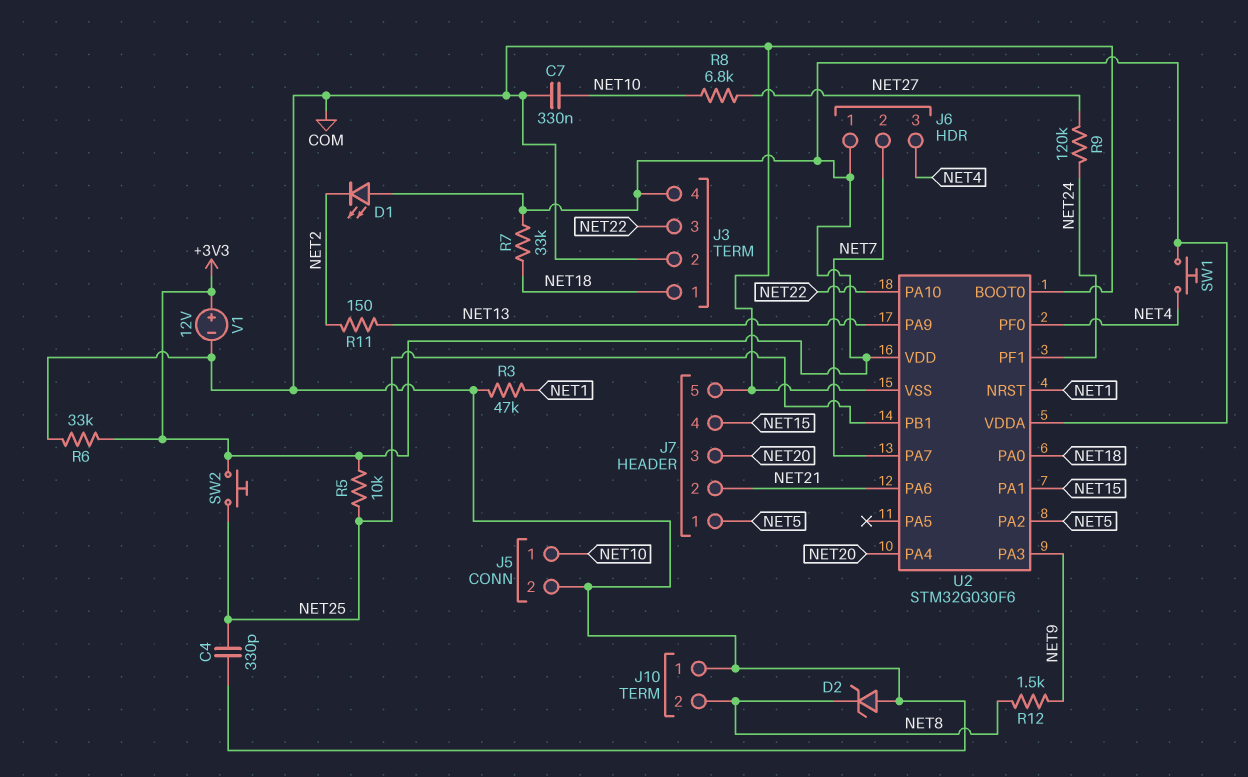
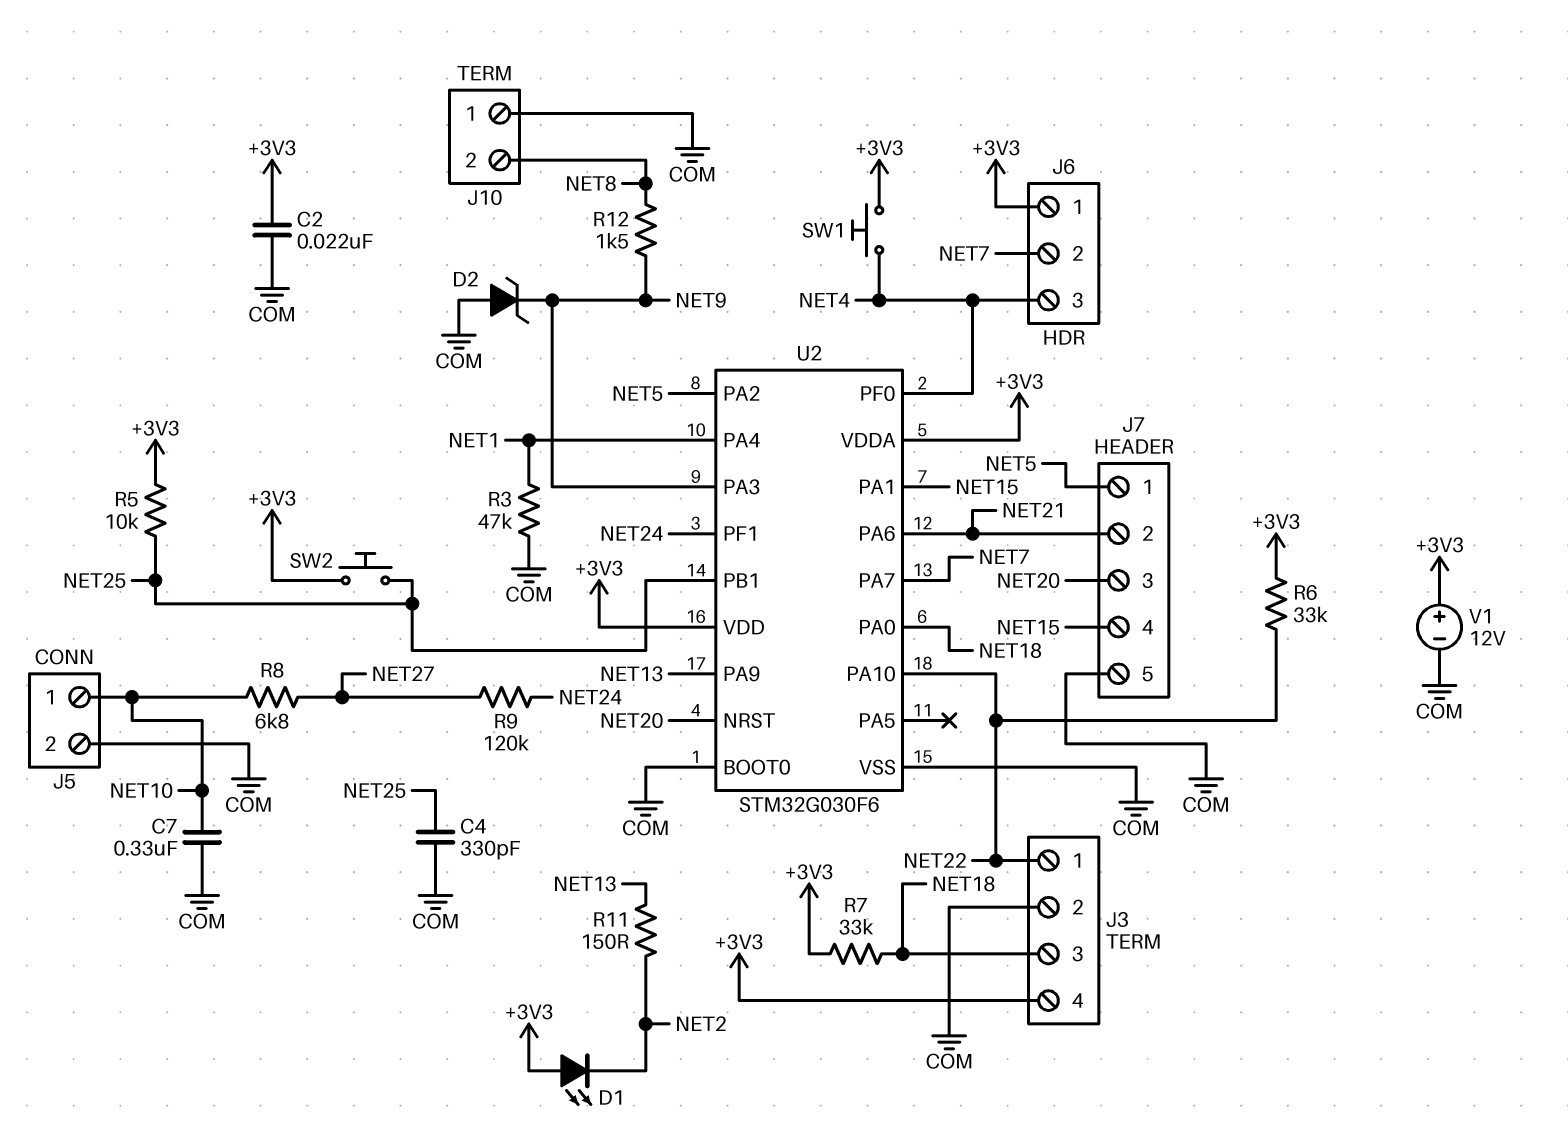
C2: none -> 22nF (+3V3, COM)
D2: zener (A COM, K NET8) -> zener (A COM, K NET9)
J3 pin 1: NET18 -> NET22
J3 pin 3: NET22 -> NET18
R6: 33k (+3V3, COM) -> 33k (+3V3, NET22)
U2 pin NRST: NET1 -> NET20
U2 pin PA4: NET20 -> NET1

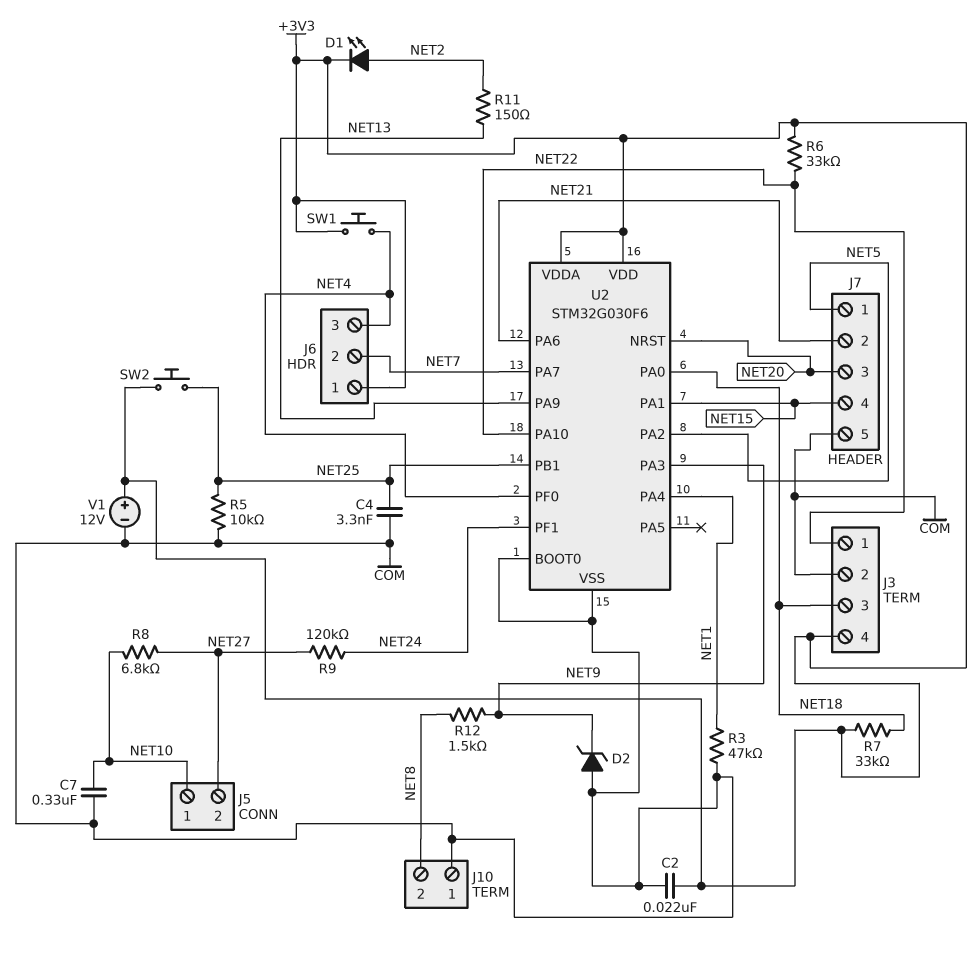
C4: 330pF (COM, NET25) -> 3.3nF (COM, NET25)
D1: LED (A +3V3, K NET2) -> LED (A NET2, K +3V3)
J5 pin 2: COM -> NET27
R5: 10k (+3V3, NET25) -> 10k (COM, NET25)

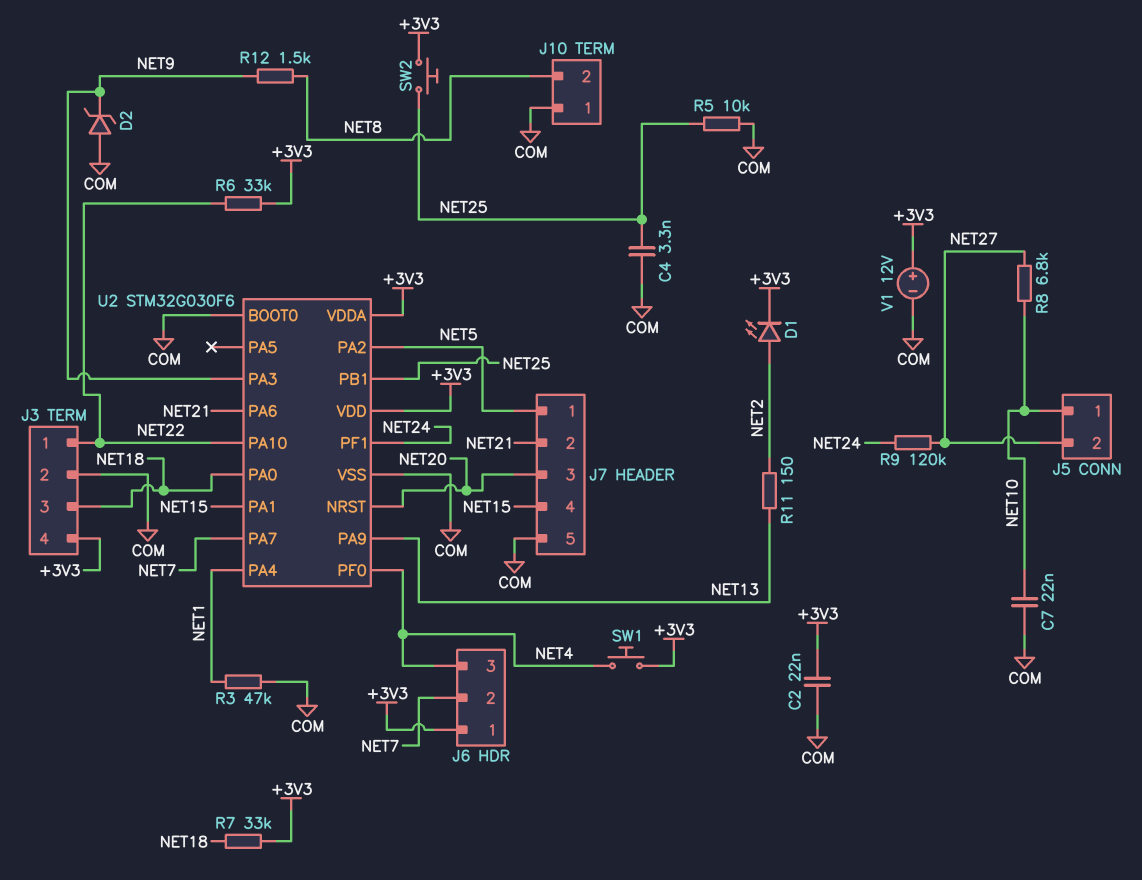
C7: 330nF (COM, NET10) -> 22nF (COM, NET10)

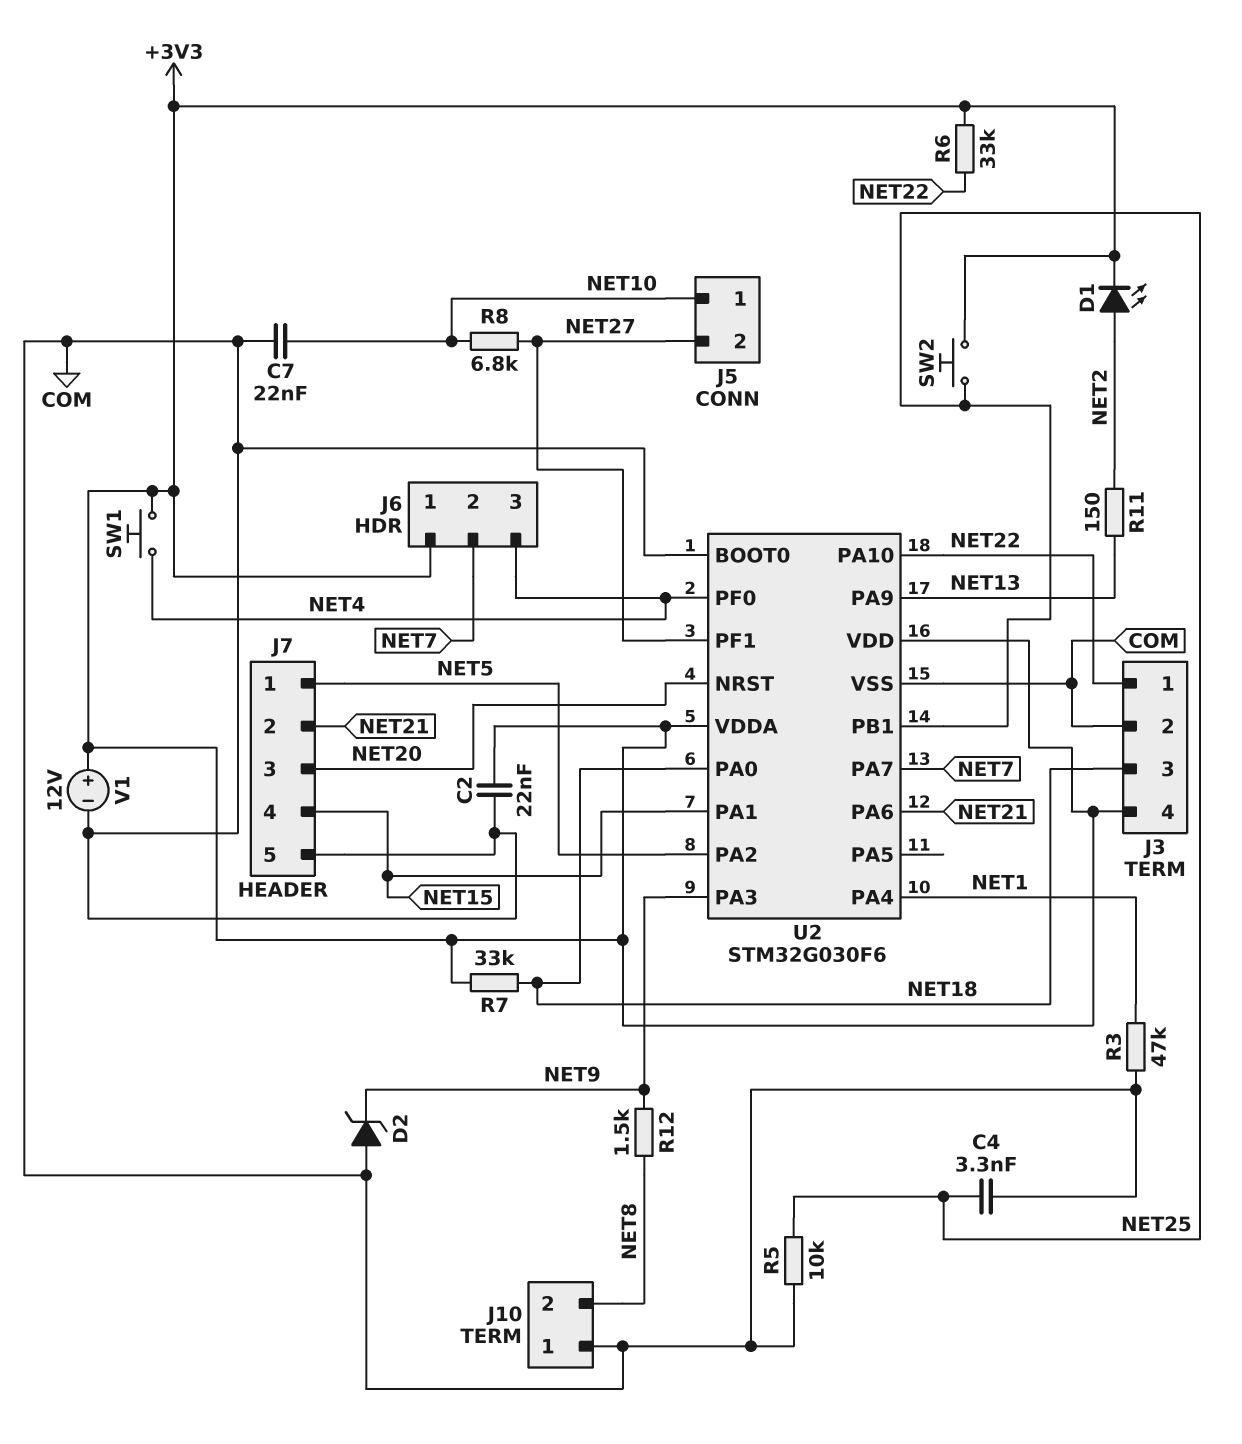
R9: 120k (NET24, NET27) -> none
U2 pin PF1: NET24 -> NET27

